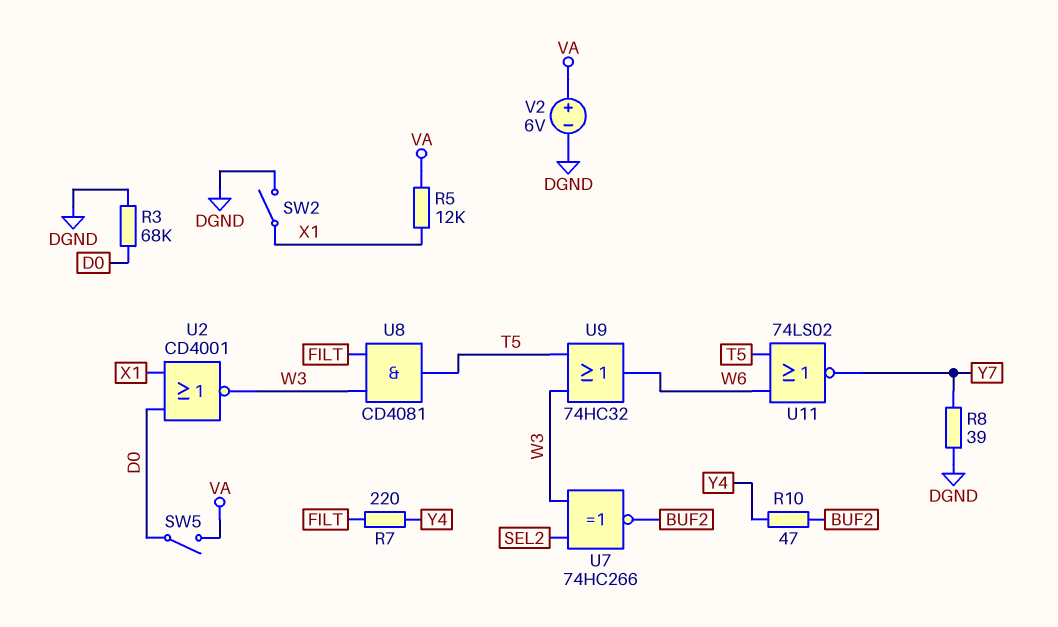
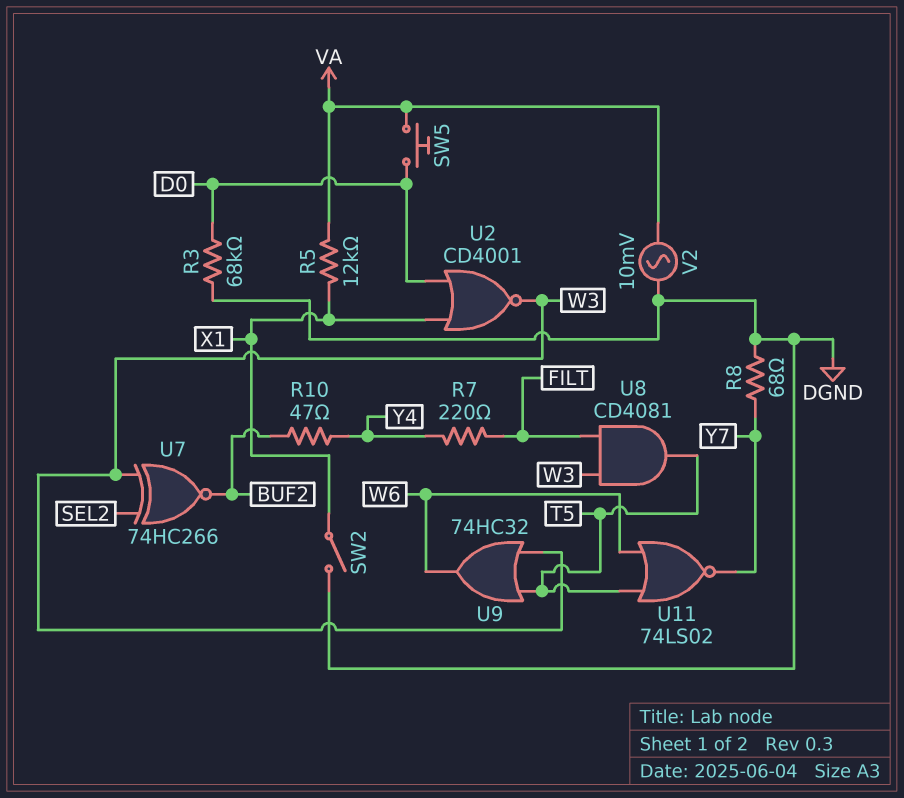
R8: 39 (DGND, Y7) -> 68 (DGND, Y7)
SW5: switch (D0, VA) -> button (D0, VA)
V2: 6V (plus VA, minus DGND) -> AC 10mV (DGND, VA)

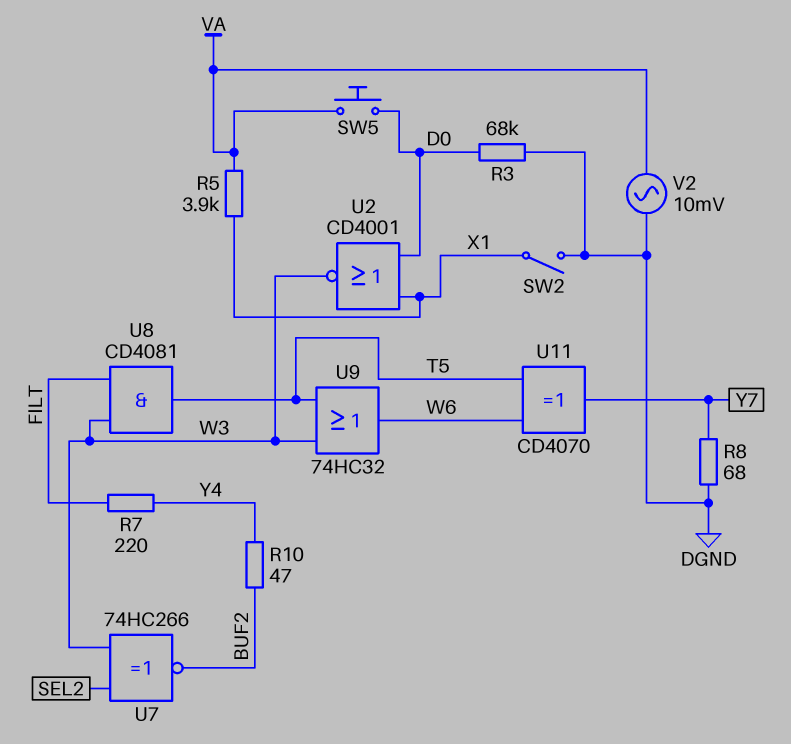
R5: 12k (VA, X1) -> 3.9k (VA, X1)
U11: NOR 74LS02 (in T5, in W6, out Y7) -> XOR CD4070 (in T5, in W6, out Y7)

